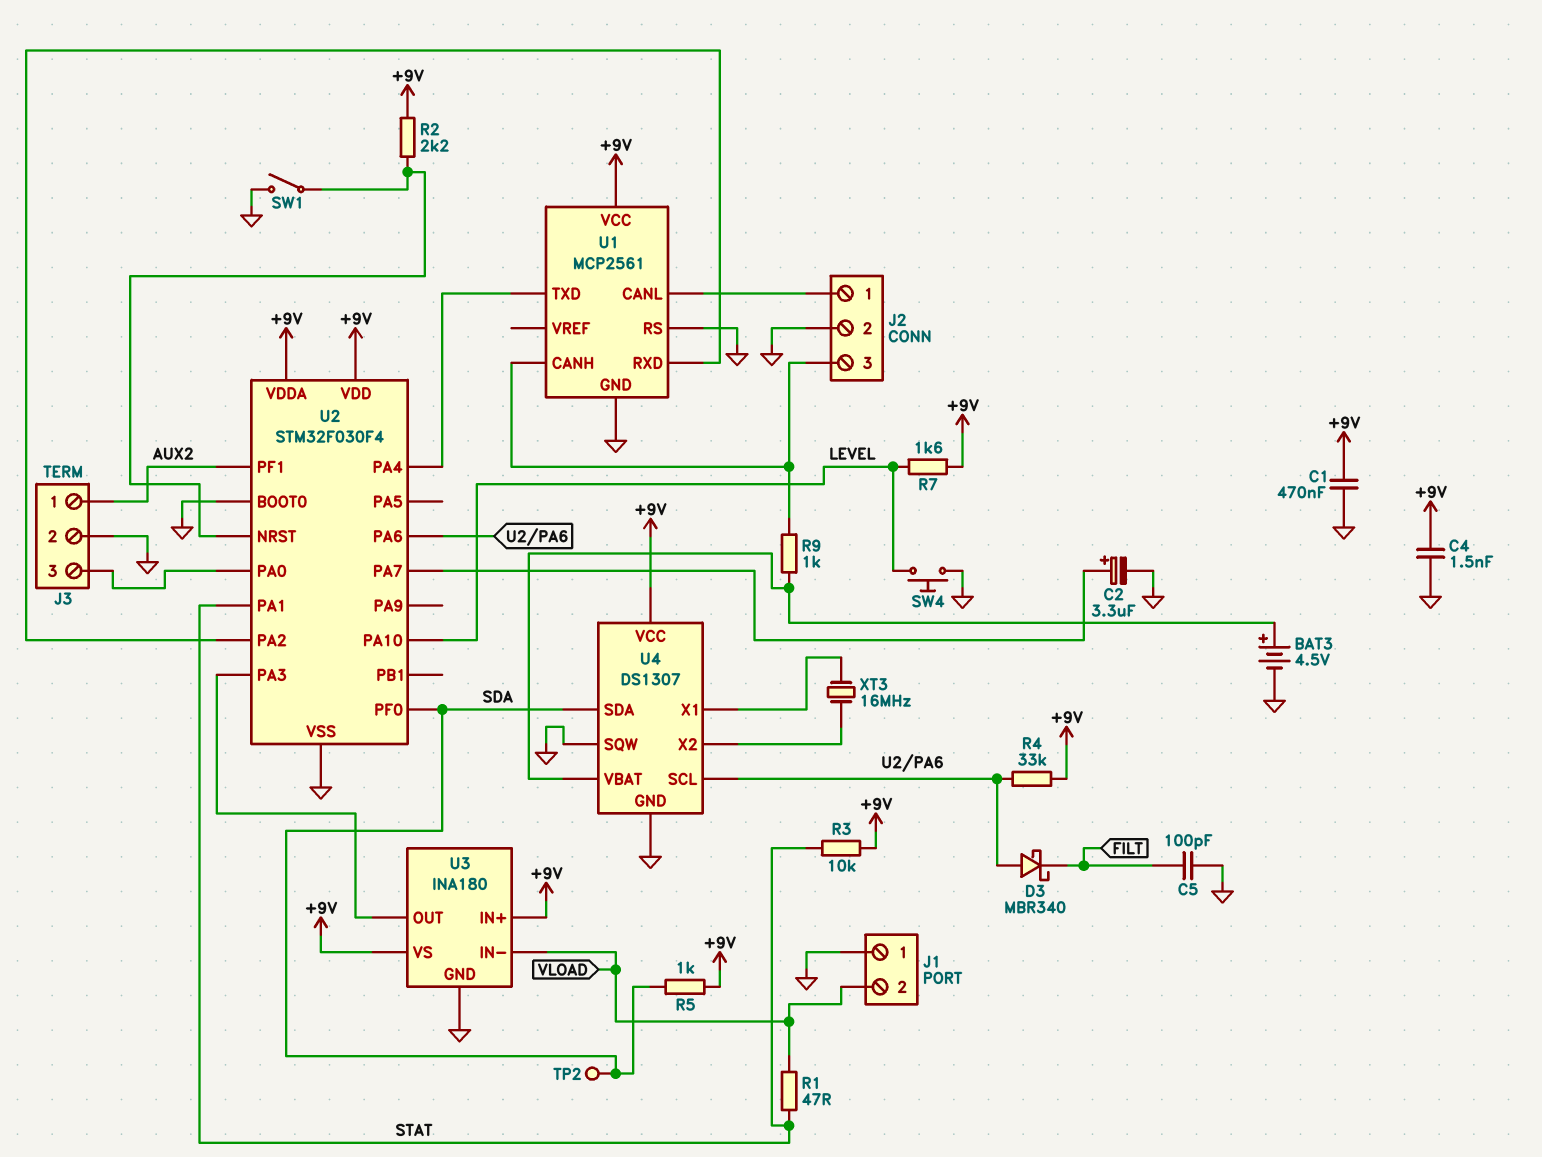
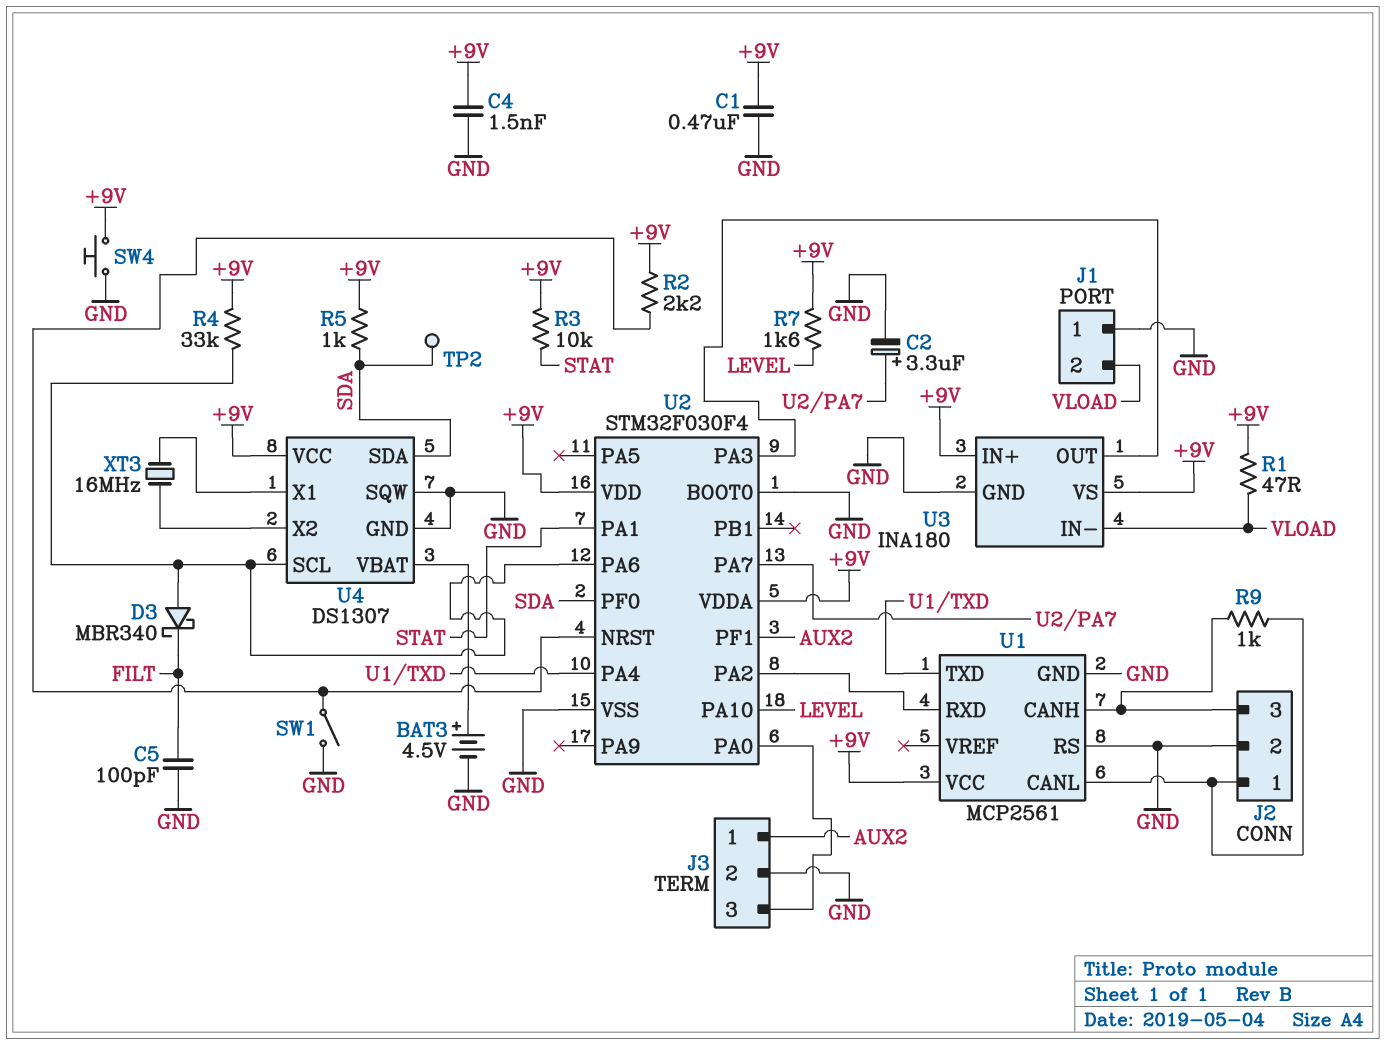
R1: 47 (STAT, VLOAD) -> 47 (+9V, VLOAD)
R9: 1k (J2/3, U4/VBAT) -> 1k (J2/1, J2/3)
SW4: button (GND, LEVEL) -> button (+9V, GND)

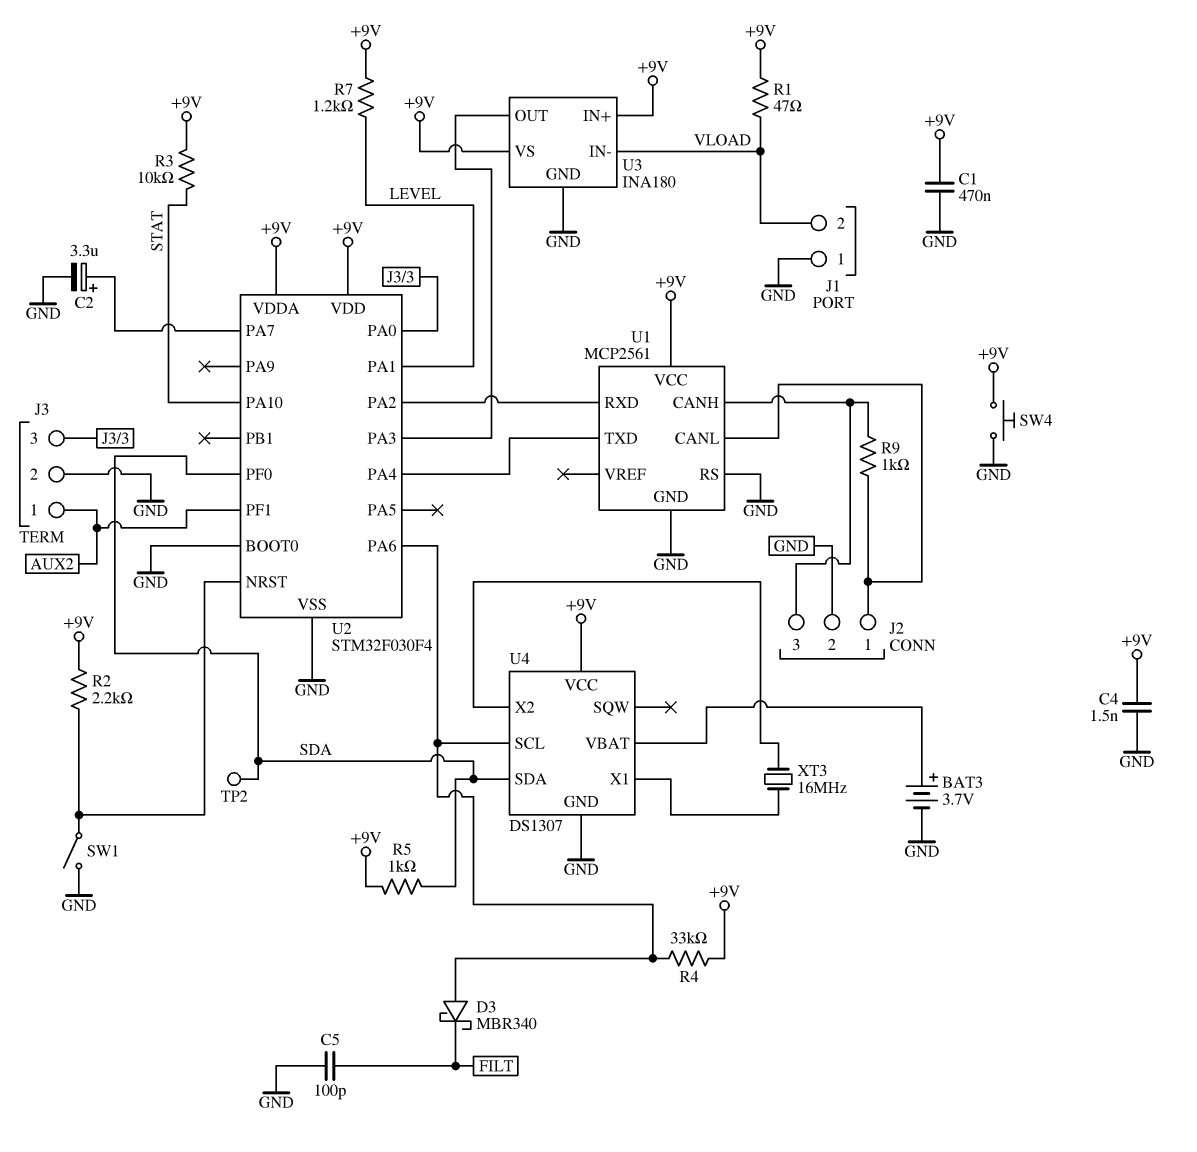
BAT3: 4.5V (plus U4/VBAT, minus GND) -> 3.7V (plus U4/VBAT, minus GND)
R7: 1.6k (+9V, LEVEL) -> 1.2k (+9V, LEVEL)
U2 pin PA1: STAT -> LEVEL
U2 pin PA10: LEVEL -> STAT
U4 pin SQW: GND -> none

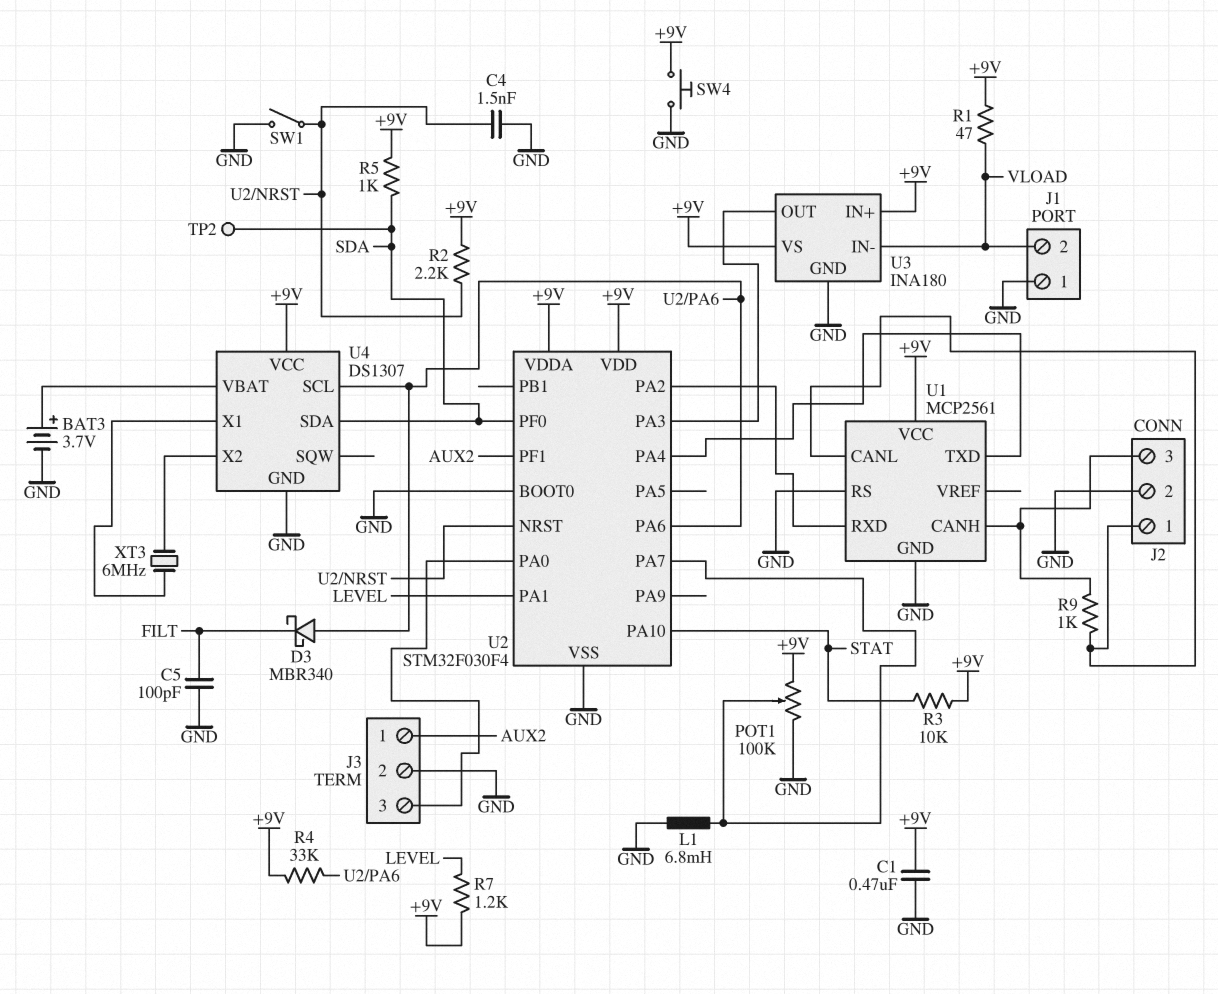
C2: 3.3uF (plus U2/PA7, minus GND) -> none
C4: 1.5nF (+9V, GND) -> 1.5nF (GND, U2/NRST)
L1: none -> 6.8mH (GND, U2/PA7)
POT1: none -> 100k (+9V, GND, wiper U2/PA7)
XT3: 16MHz (U4/X1, U4/X2) -> 6MHz (U4/X1, U4/X2)

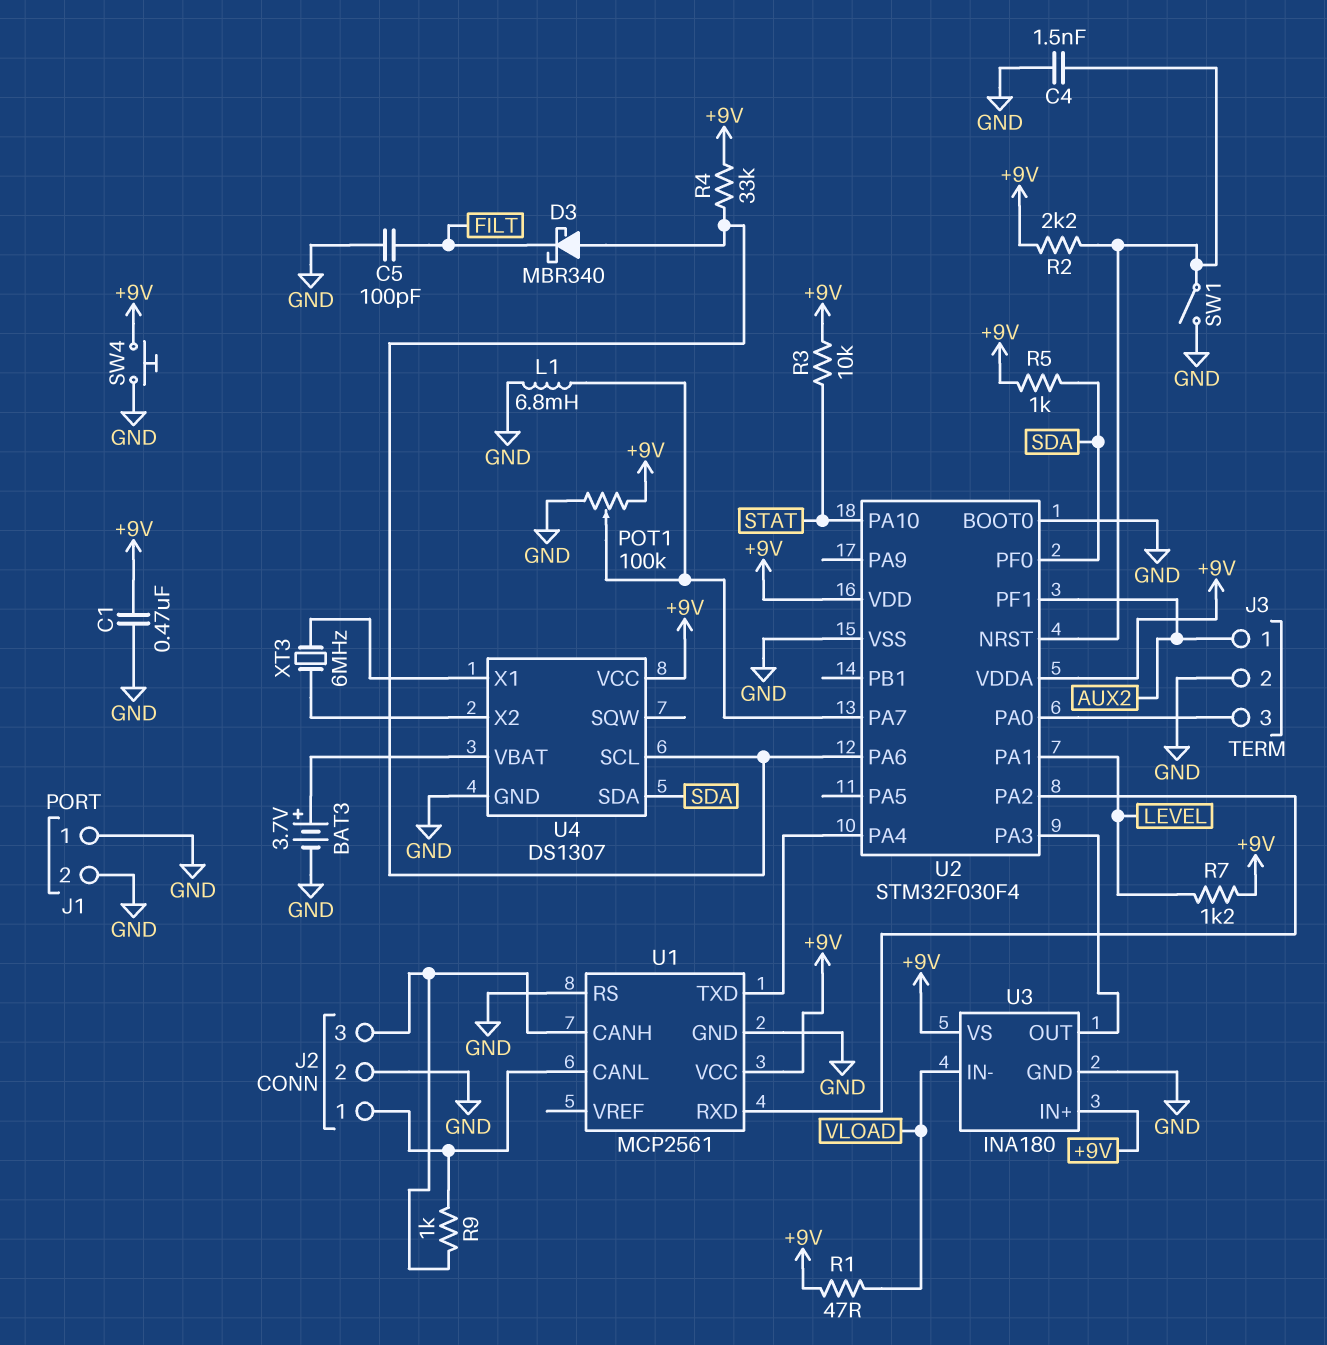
J1 pin 2: VLOAD -> GND
TP2: test point (SDA) -> none

